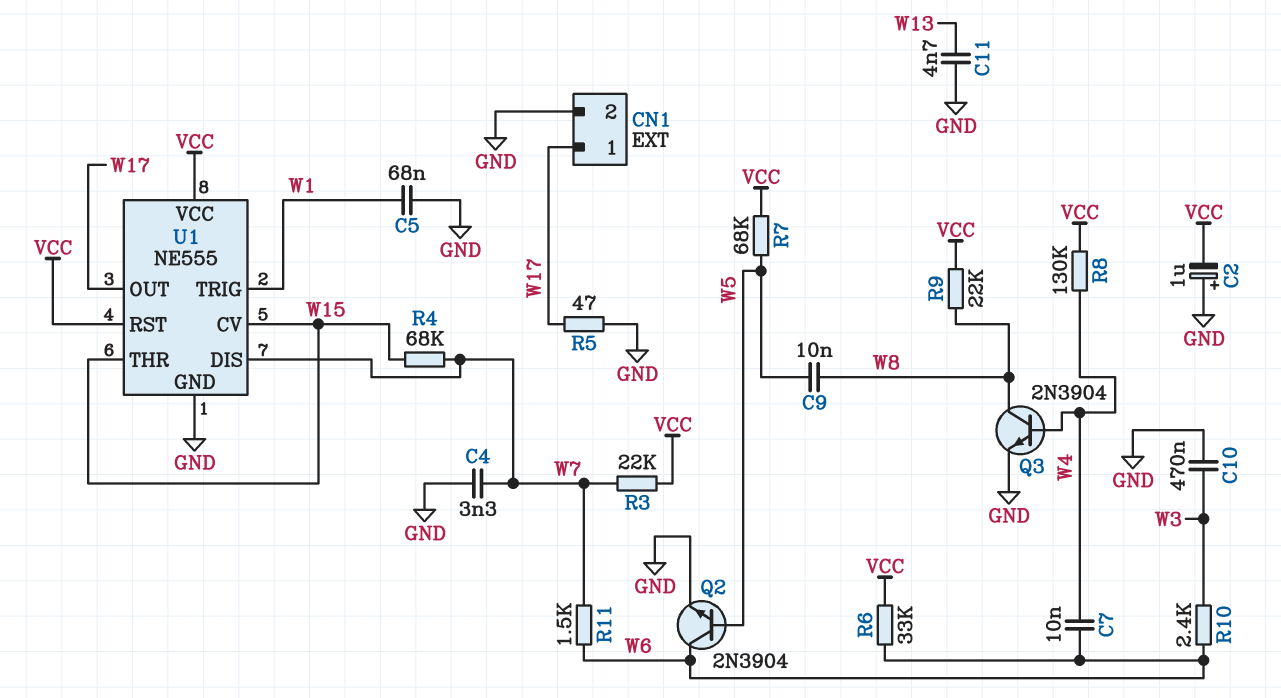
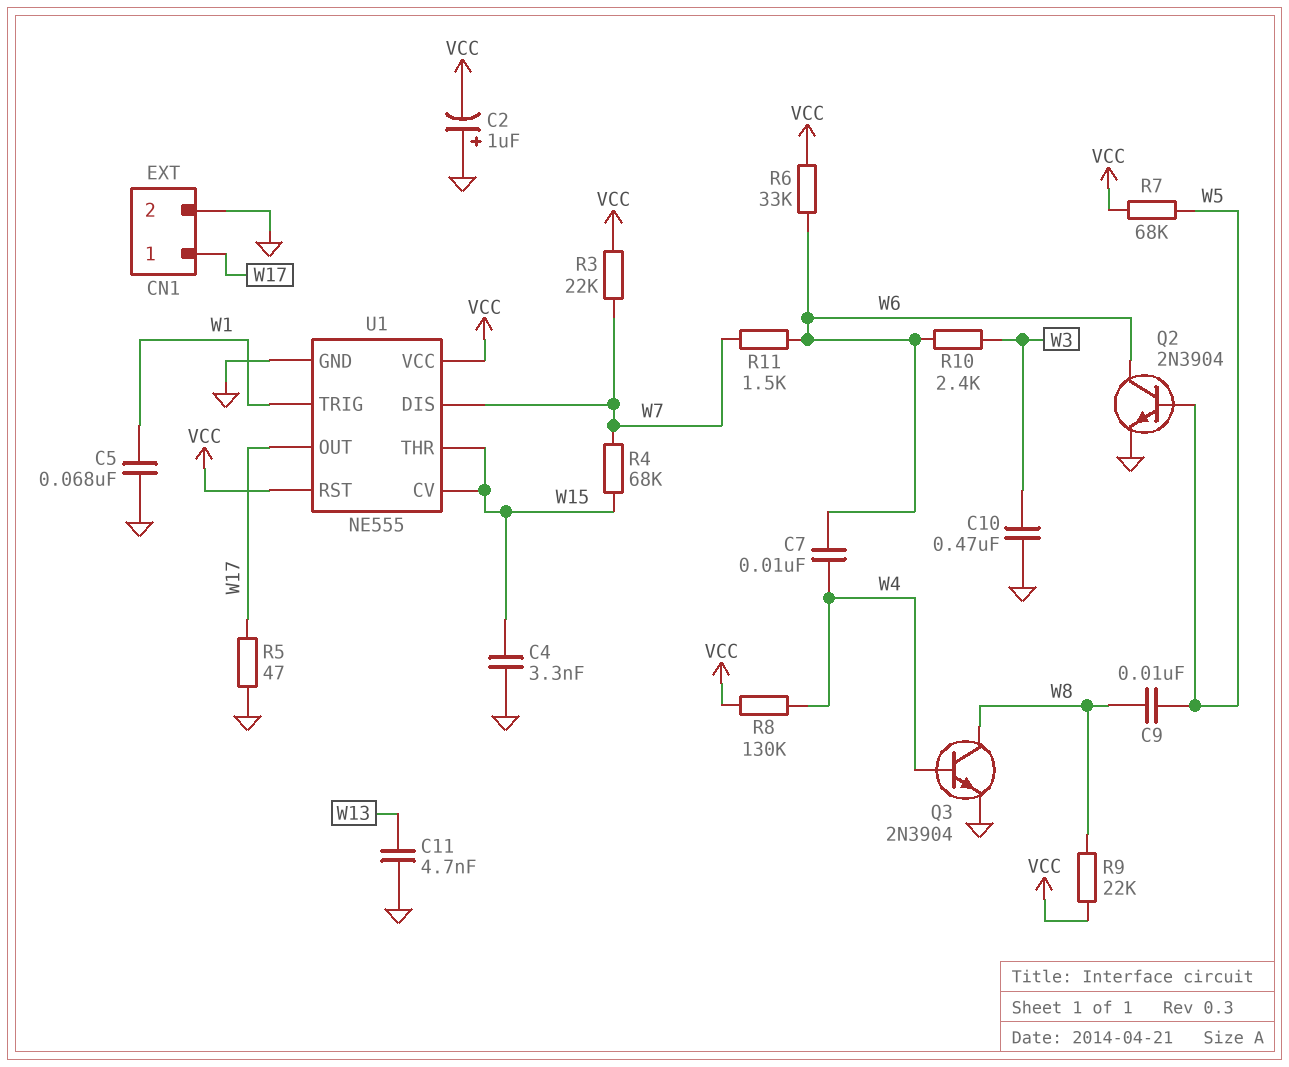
C4: 3.3nF (GND, W7) -> 3.3nF (GND, W15)

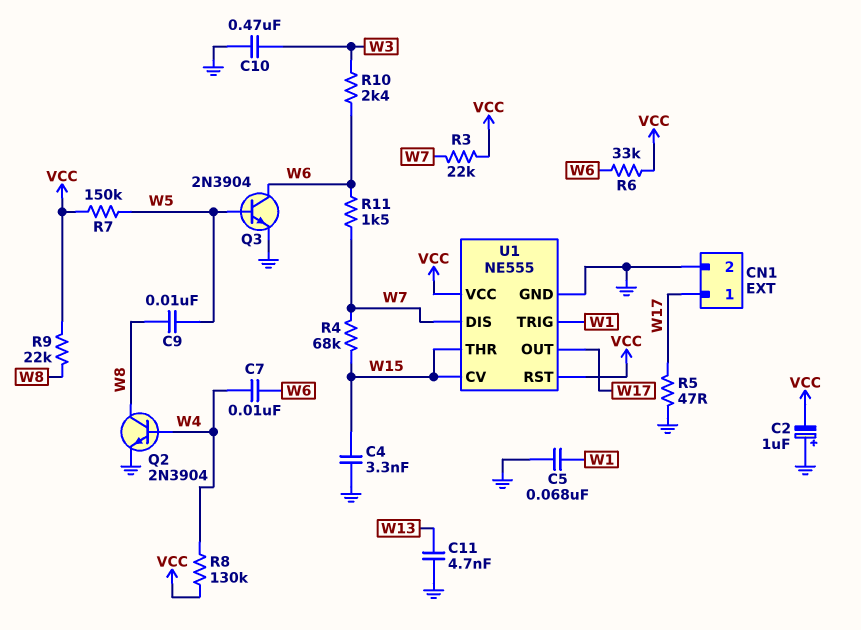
Q2: NPN 2N3904 (B W5, C W6, E GND) -> NPN 2N3904 (B W4, C W8, E GND)
Q3: NPN 2N3904 (B W4, C W8, E GND) -> NPN 2N3904 (B W5, C W6, E GND)
R7: 68k (VCC, W5) -> 150k (VCC, W5)

